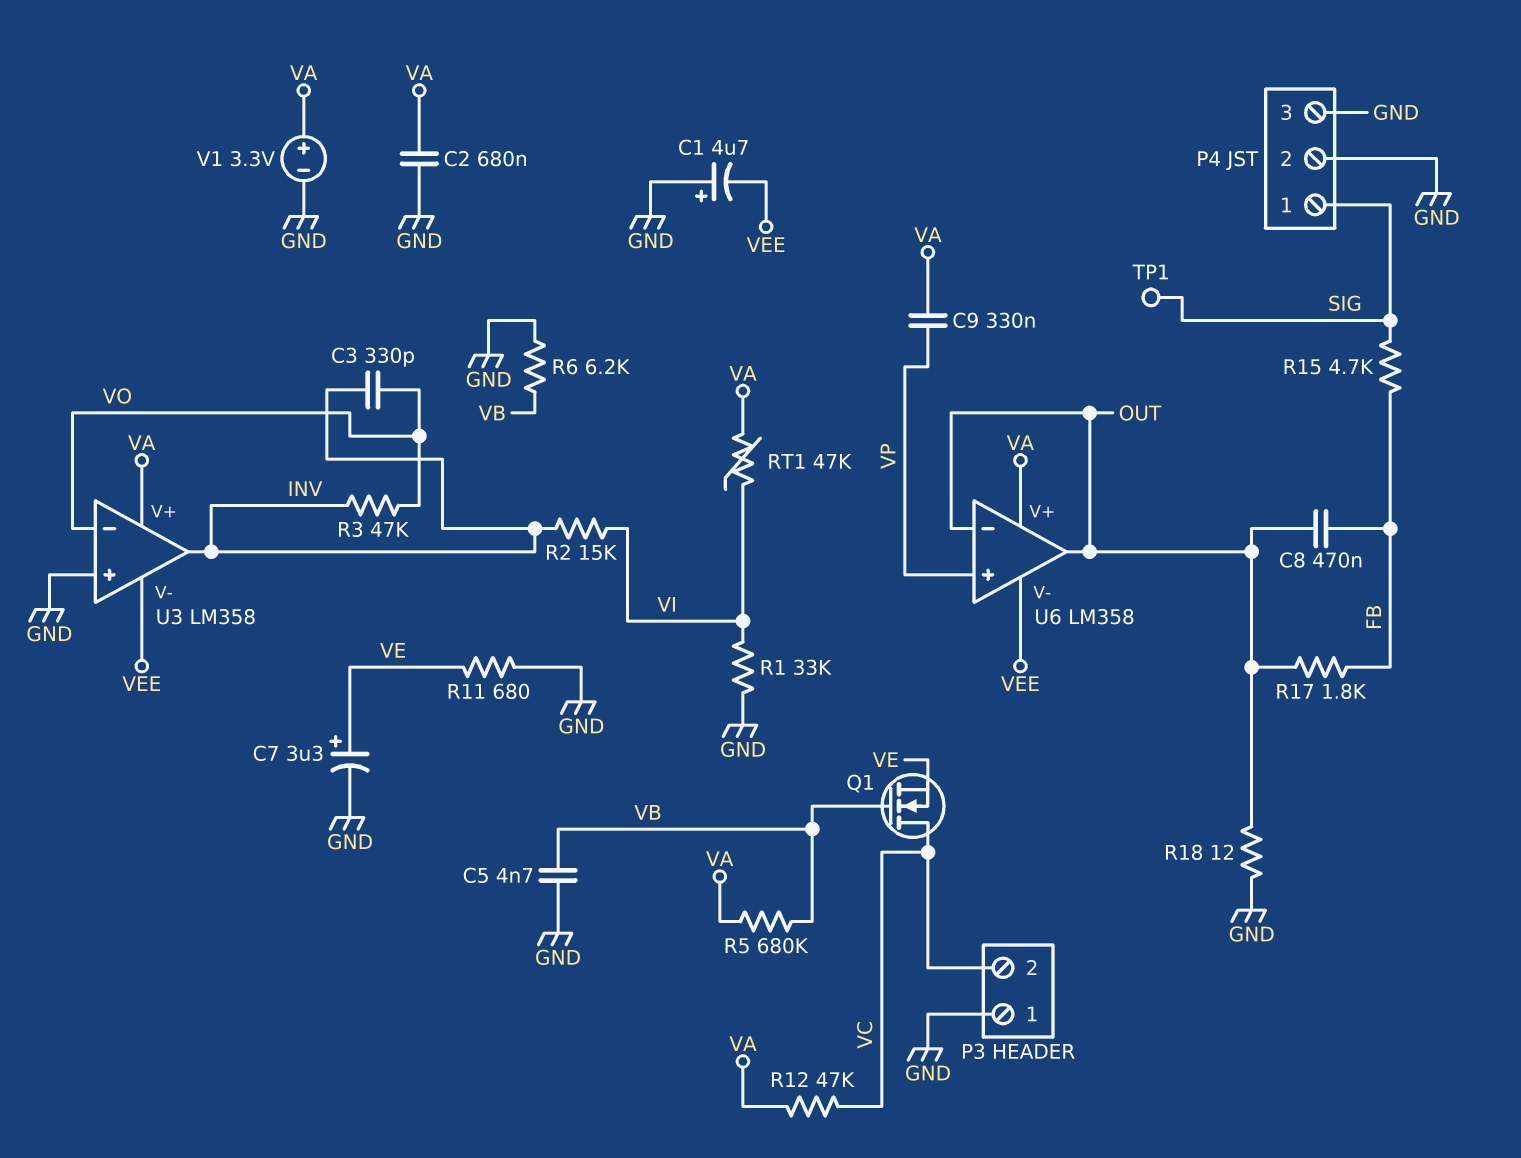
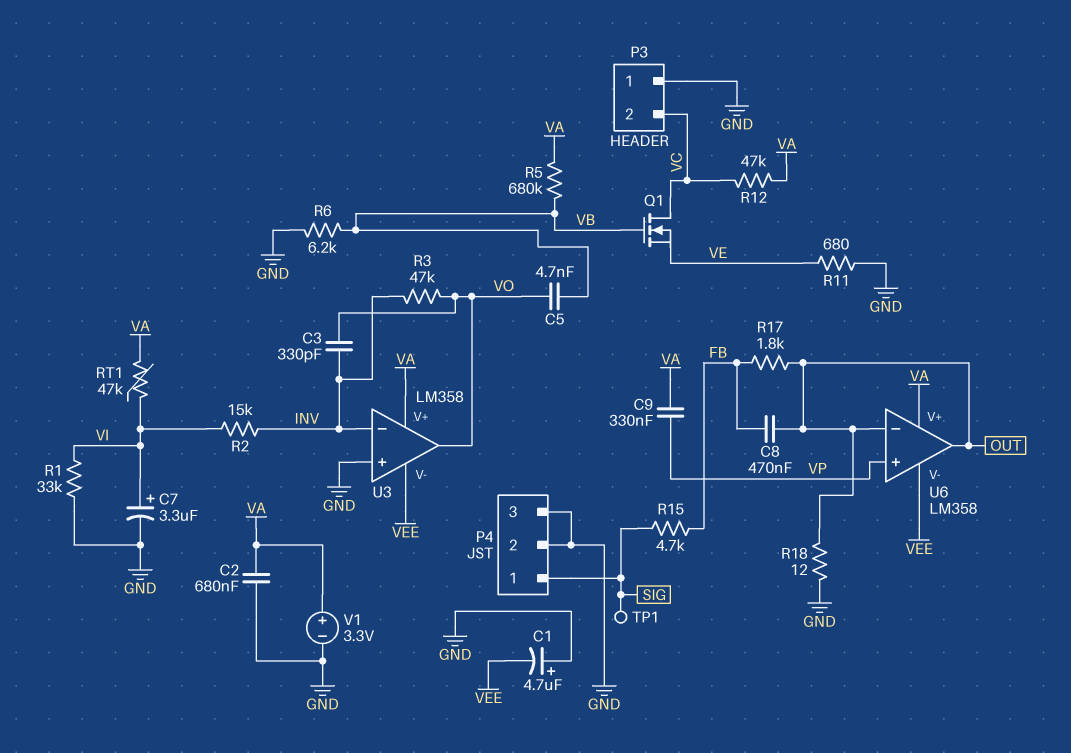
C5: 4.7nF (GND, VB) -> 4.7nF (VB, VO)
C7: 3.3uF (plus VE, minus GND) -> 3.3uF (plus VI, minus GND)
U3 pin in-: VO -> INV
U3 pin out: INV -> VO

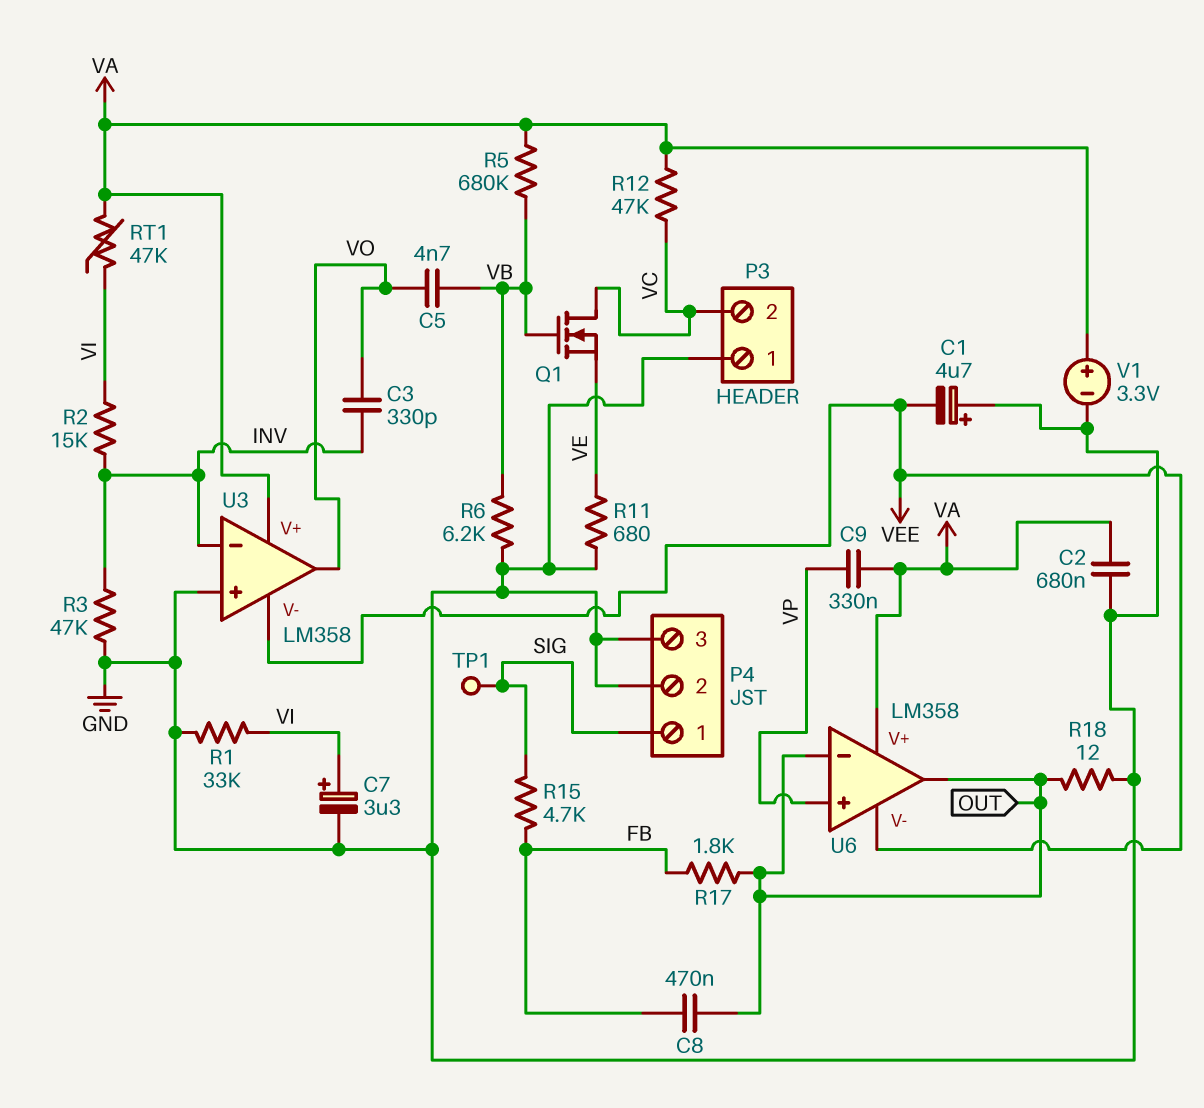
R3: 47k (INV, VO) -> 47k (GND, INV)

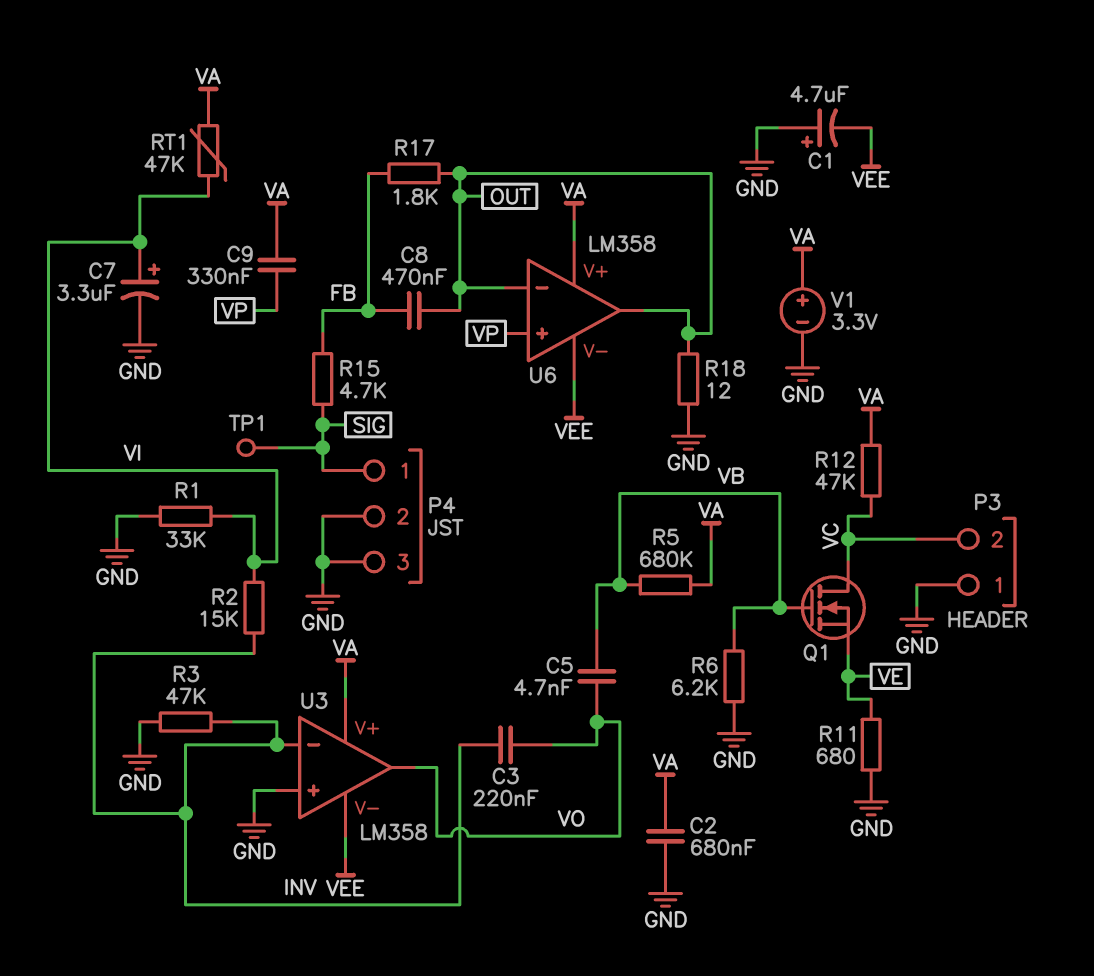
C3: 330pF (INV, VO) -> 220nF (INV, VO)

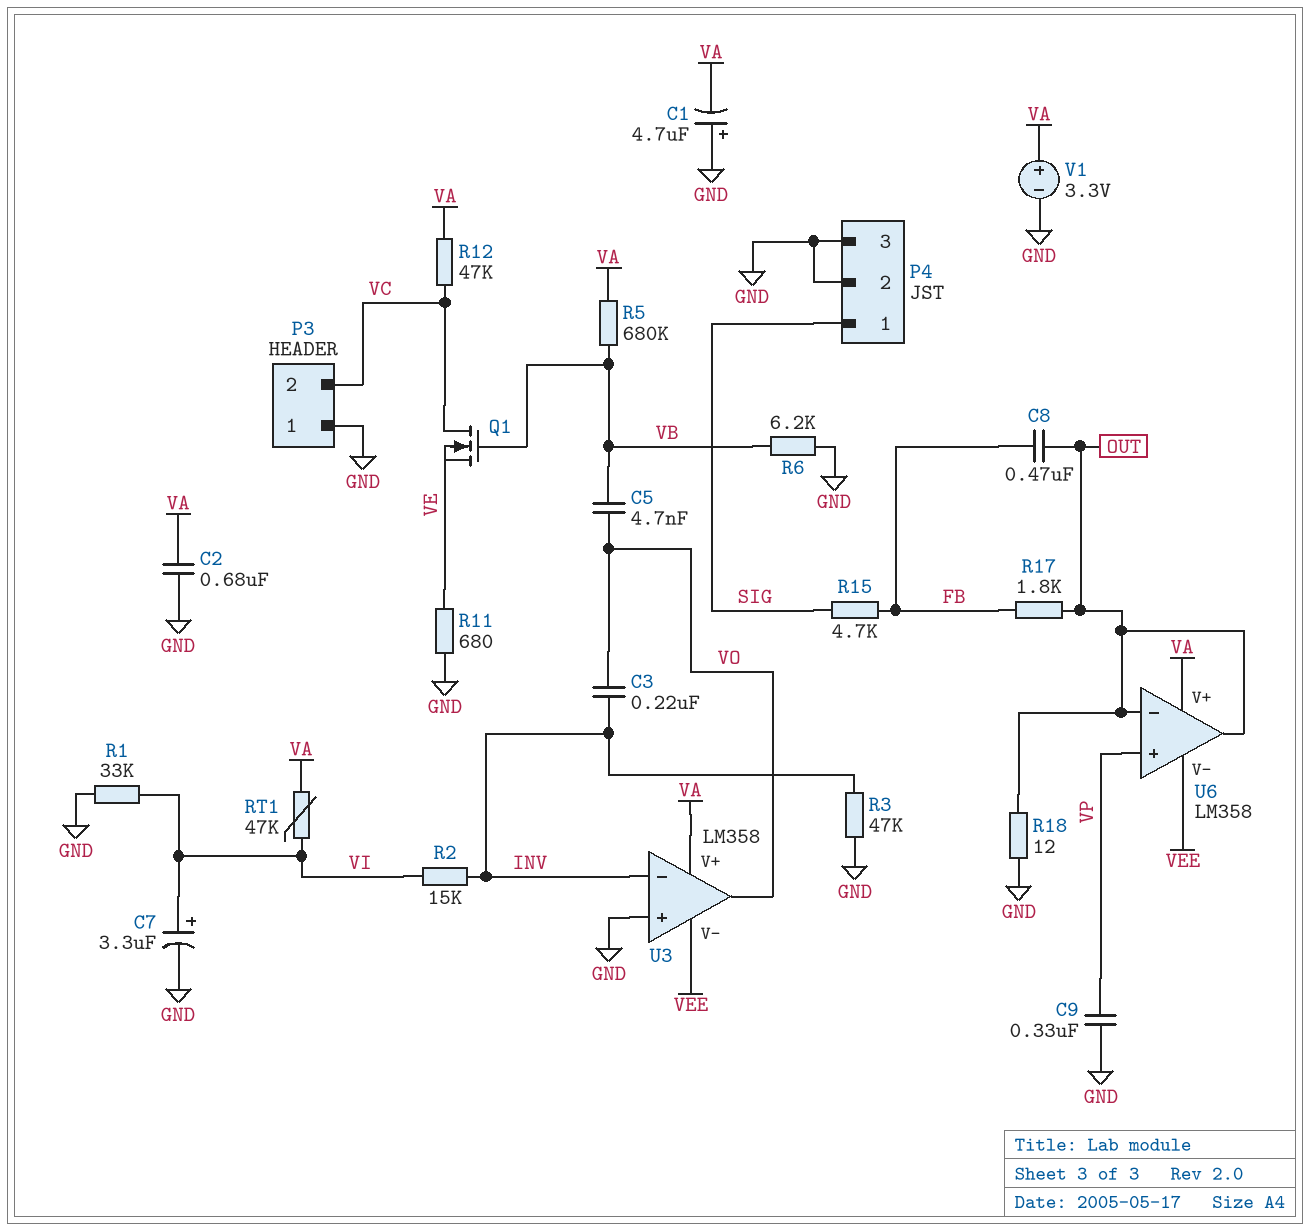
C1: 4.7uF (plus GND, minus VEE) -> 4.7uF (plus GND, minus VA)
C9: 330nF (VA, VP) -> 330nF (GND, VP)
TP1: test point (SIG) -> none

